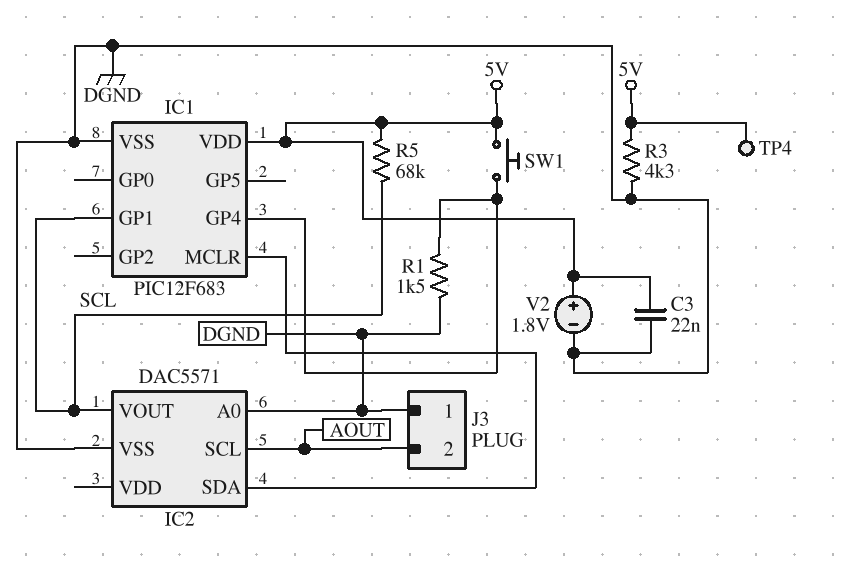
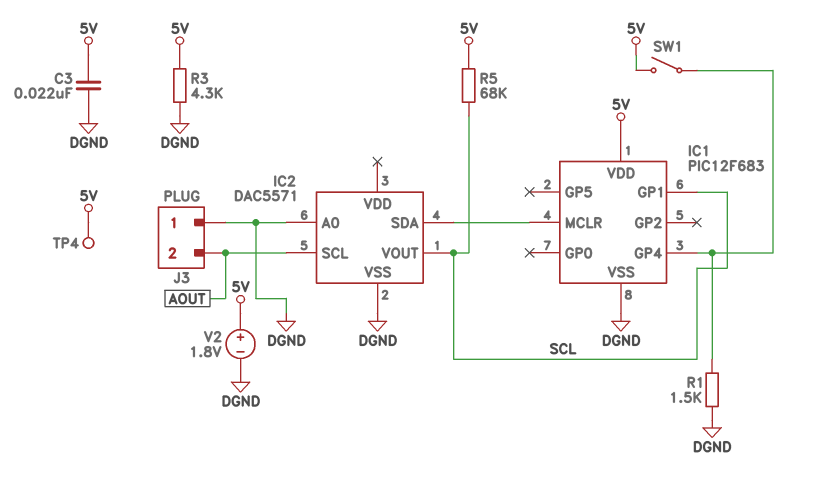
SW1: button (5V, IC1/GP4) -> switch (5V, IC1/GP4)

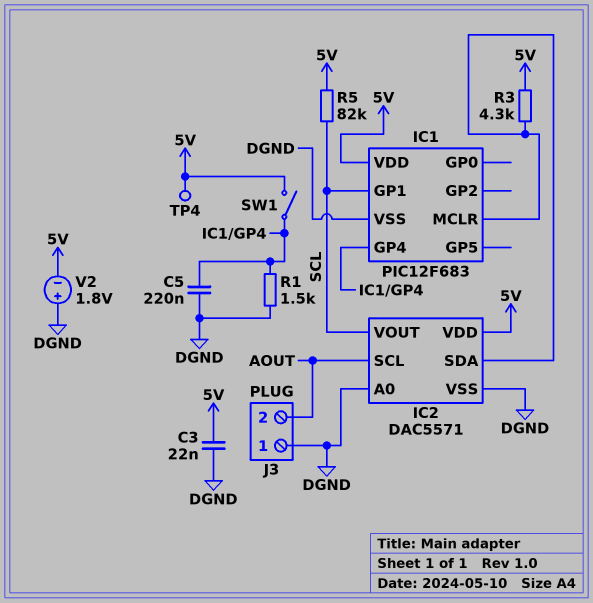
C5: none -> 220nF (DGND, IC1/GP4)
IC2 pin VDD: none -> 5V
R3: 4.3k (5V, DGND) -> 4.3k (5V, IC1/MCLR)
R5: 68k (5V, SCL) -> 82k (5V, SCL)
V2: 1.8V (plus 5V, minus DGND) -> 1.8V (plus DGND, minus 5V)

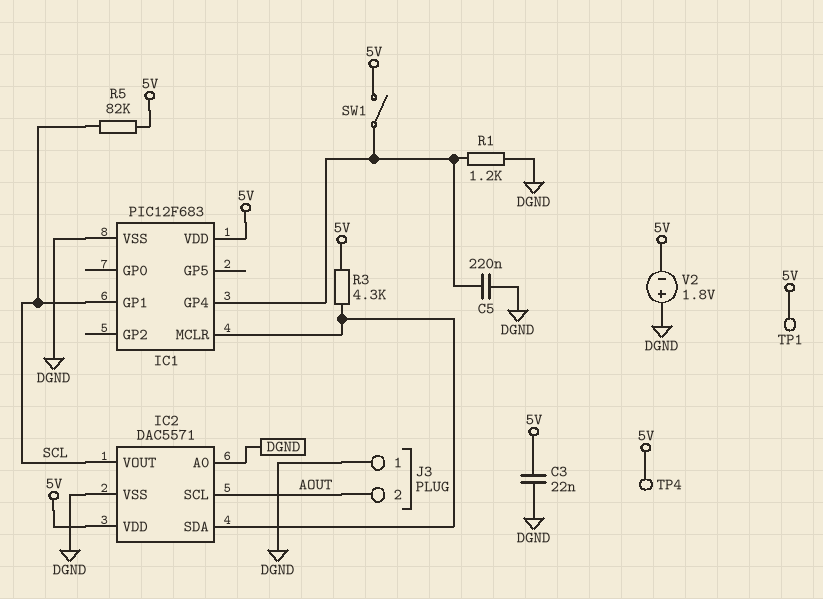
R1: 1.5k (DGND, IC1/GP4) -> 1.2k (DGND, IC1/GP4)
TP1: none -> test point (5V)

